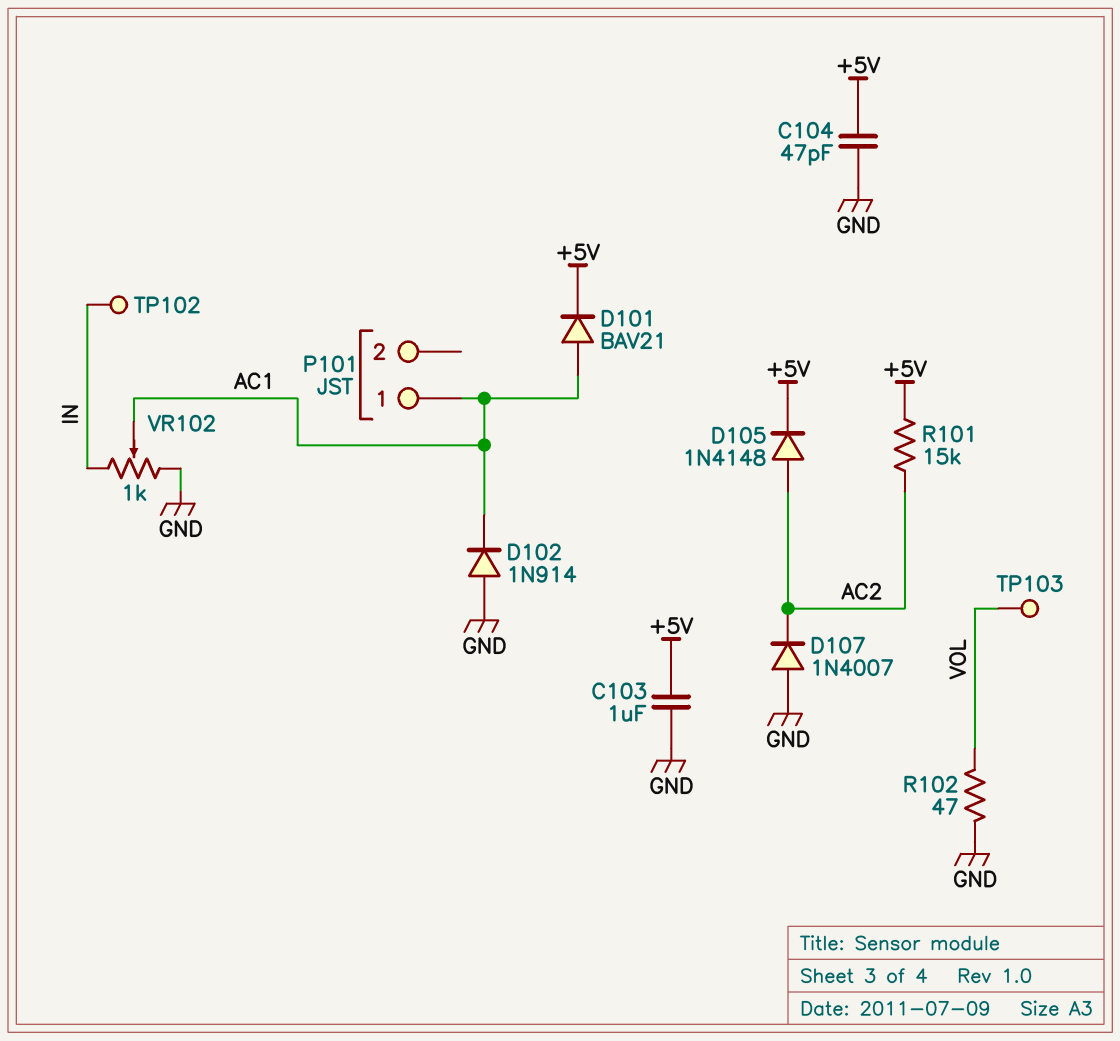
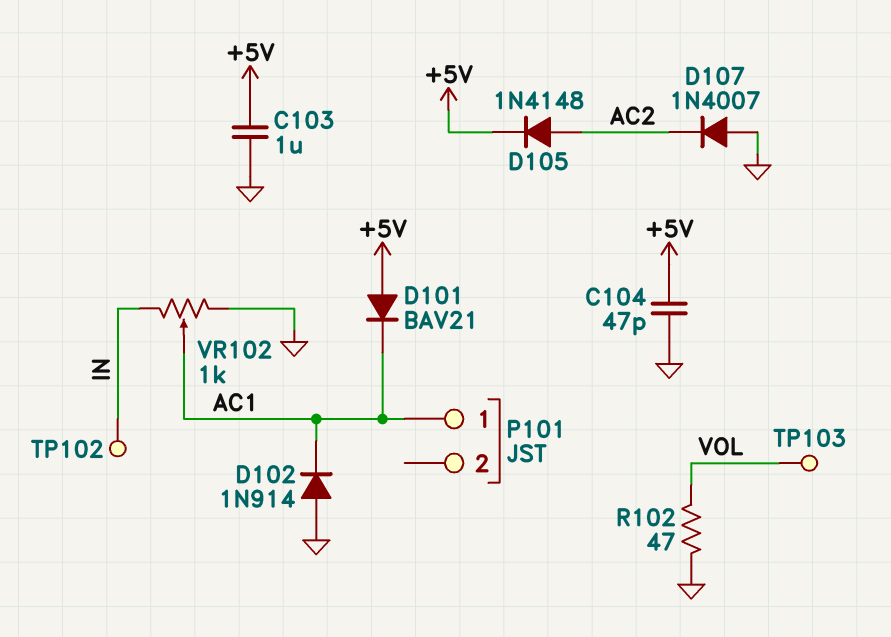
D101: diode BAV21 (A AC1, K +5V) -> diode BAV21 (A +5V, K AC1)
R101: 15k (+5V, AC2) -> none

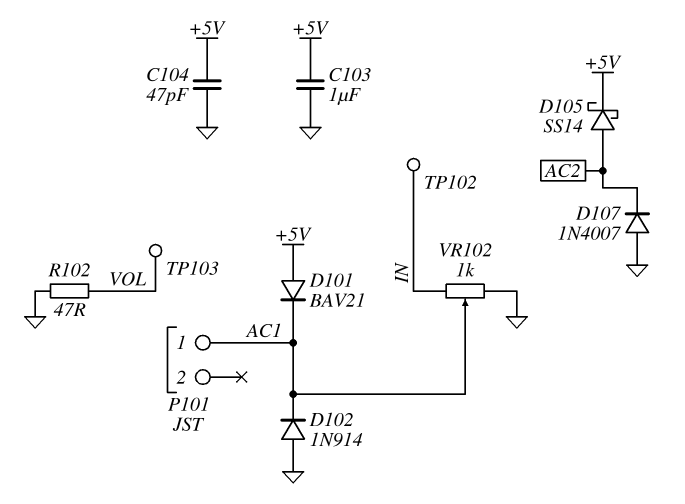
D105: diode 1N4148 (A AC2, K +5V) -> schottky SS14 (A AC2, K +5V)

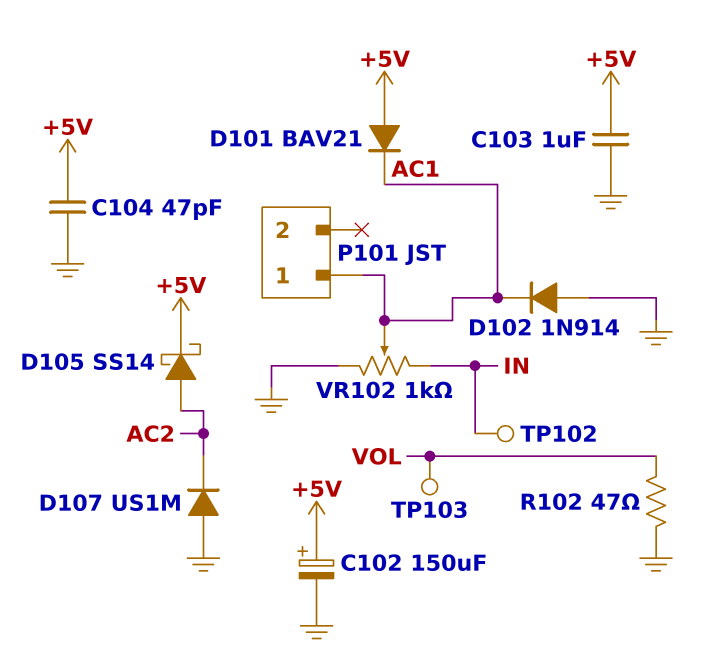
C102: none -> 150uF (plus +5V, minus GND)
D107: diode 1N4007 (A GND, K AC2) -> diode US1M (A GND, K AC2)

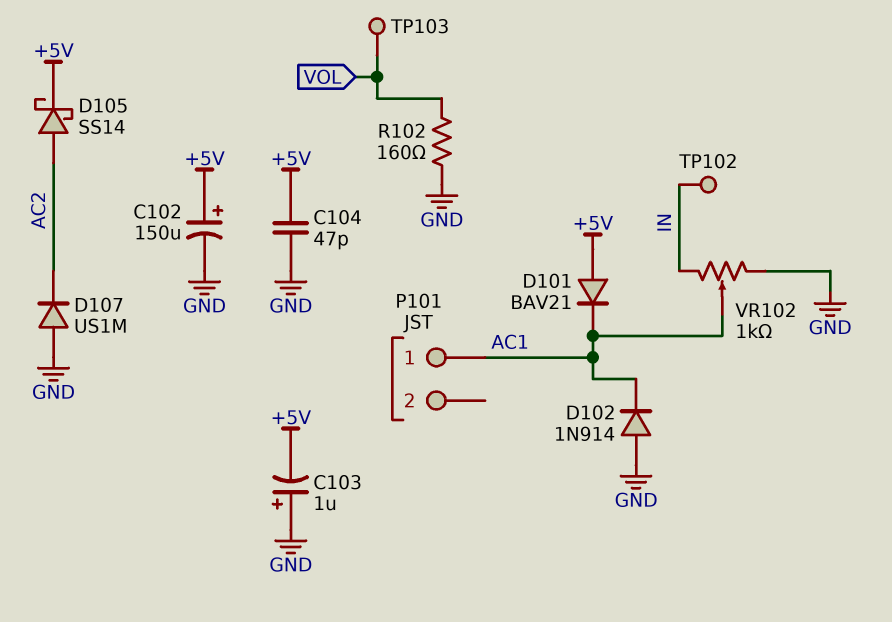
C103: 1uF (+5V, GND) -> 1uF (plus GND, minus +5V)
R102: 47 (GND, VOL) -> 160 (GND, VOL)

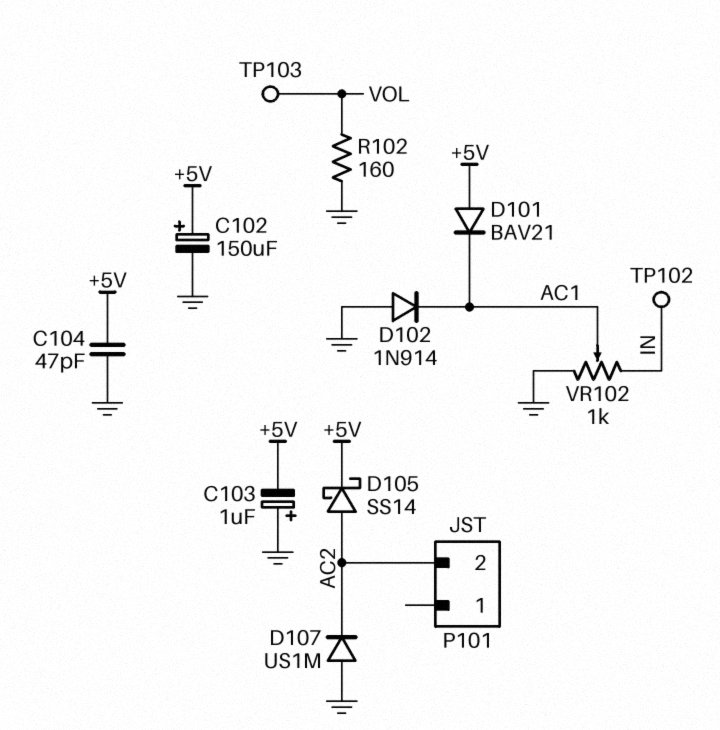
P101 pin 1: AC1 -> none
P101 pin 2: none -> AC2

